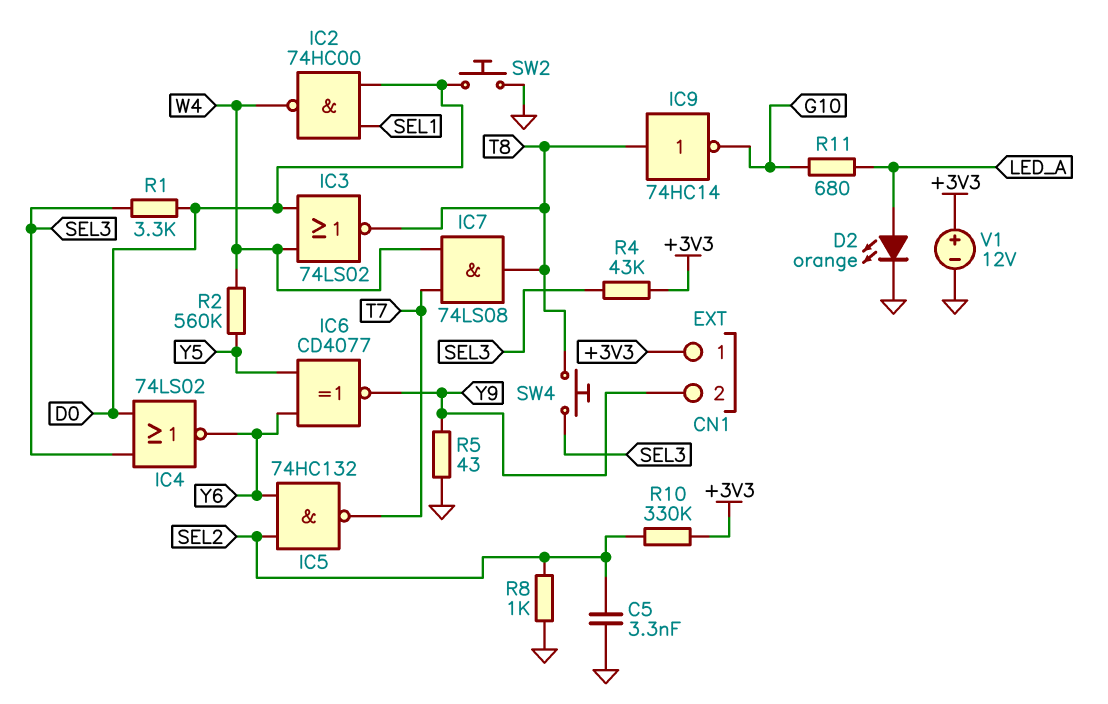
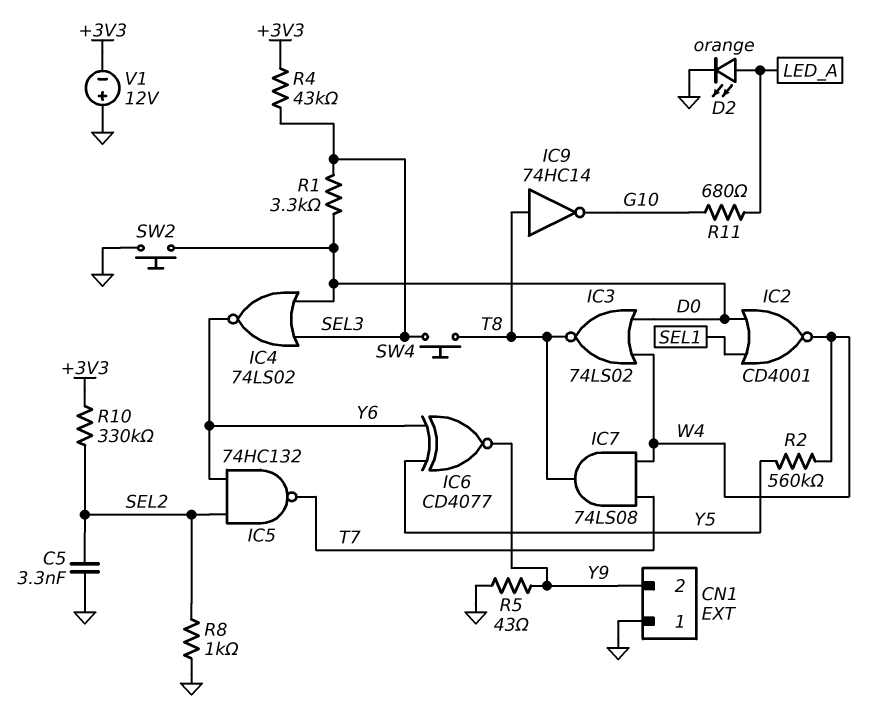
CN1 pin 1: +3V3 -> GND
IC2: NAND 74HC00 (in D0, in SEL1, out W4) -> NOR CD4001 (in D0, in SEL1, out W4)
V1: 12V (plus +3V3, minus GND) -> 12V (plus GND, minus +3V3)

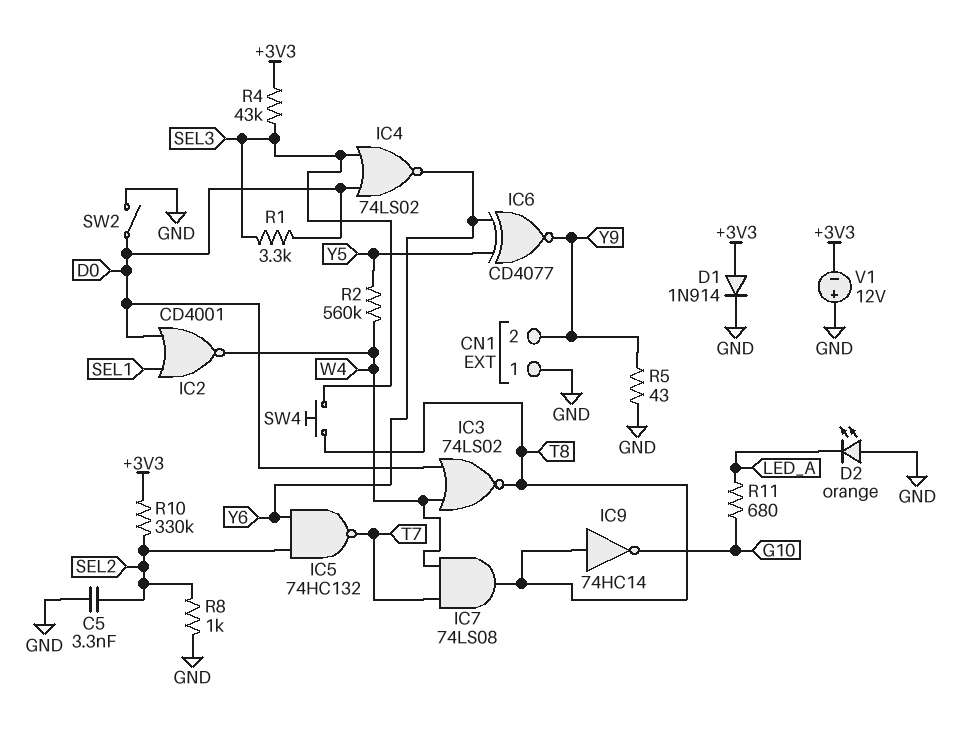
D1: none -> diode 1N914 (A +3V3, K GND)
D2: LED orange (A LED_A, K GND) -> LED orange (A GND, K LED_A)
SW2: button (D0, GND) -> switch (D0, GND)

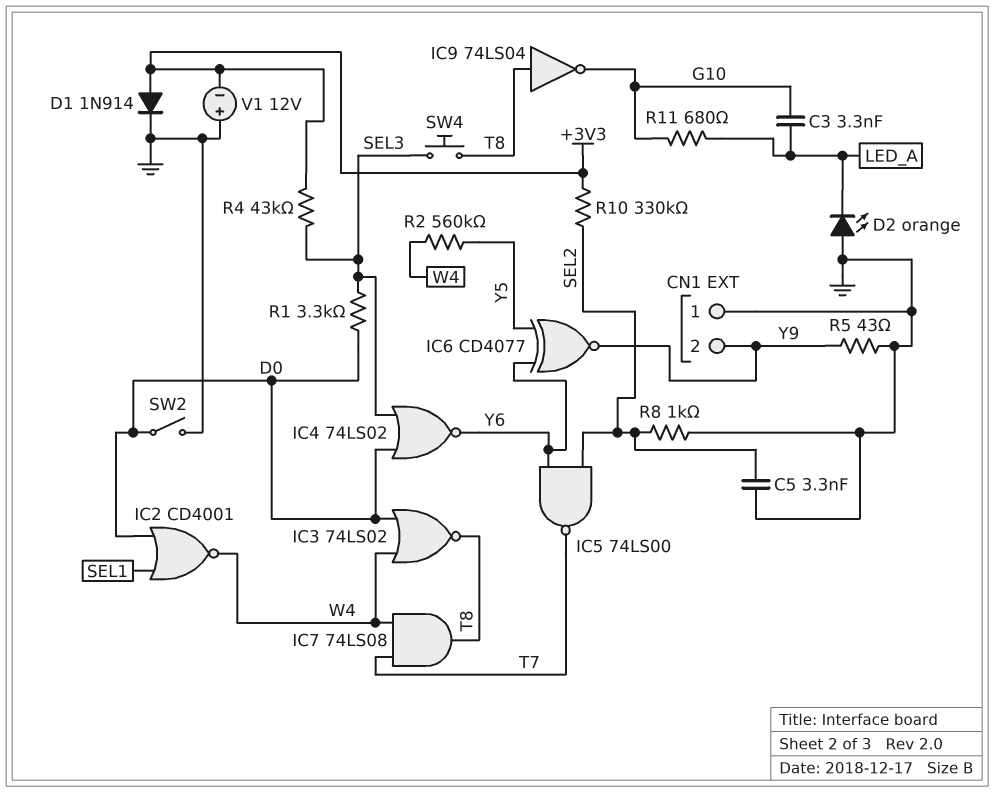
C3: none -> 3.3nF (G10, LED_A)
IC5: NAND 74HC132 (in SEL2, in Y6, out T7) -> NAND 74LS00 (in SEL2, in Y6, out T7)
IC9: NOT 74HC14 (in T8, out G10) -> NOT 74LS04 (in T8, out G10)

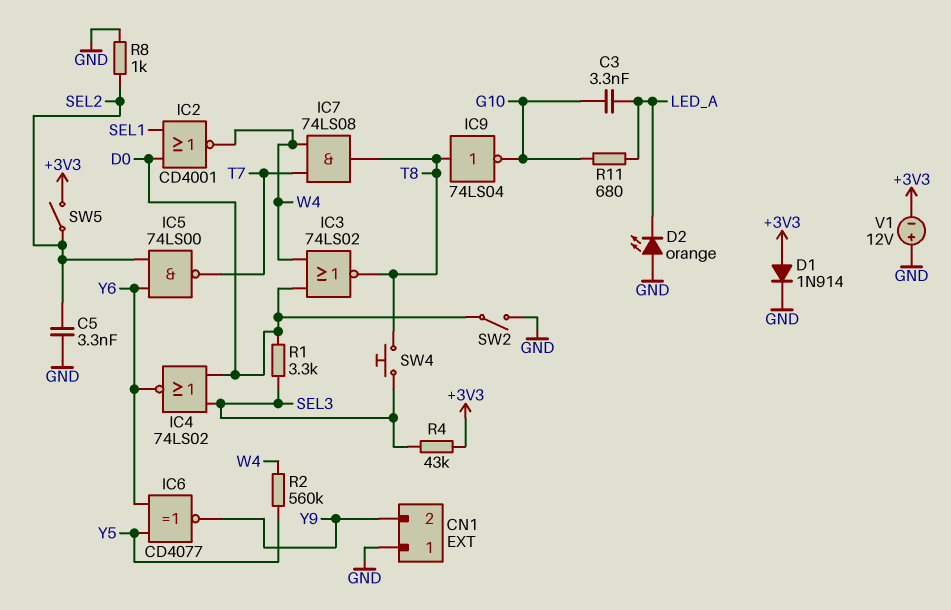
R5: 43 (GND, Y9) -> none
R10: 330k (+3V3, SEL2) -> none
SW5: none -> switch (+3V3, SEL2)

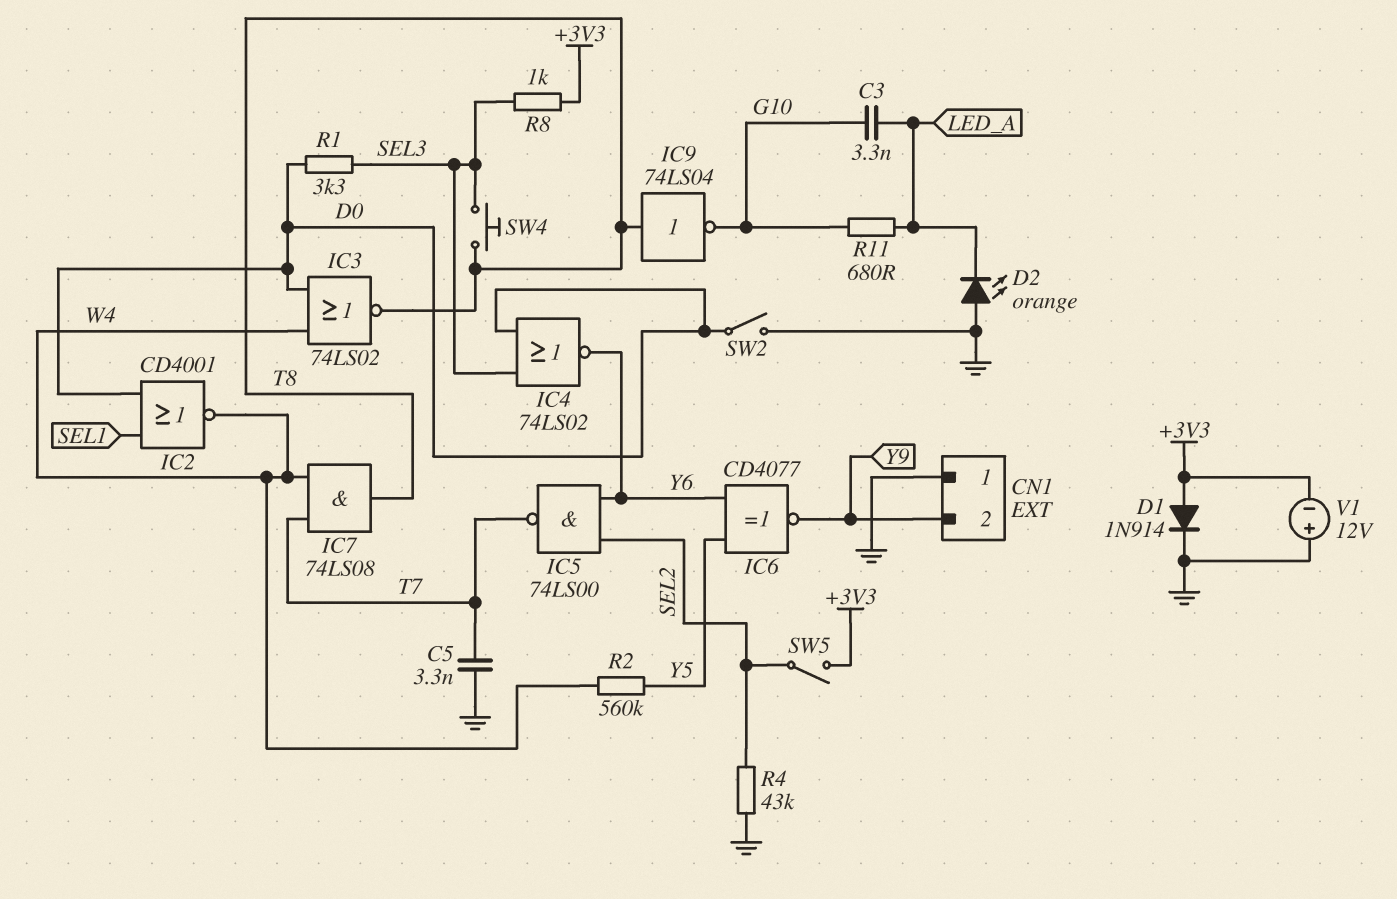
C5: 3.3nF (GND, SEL2) -> 3.3nF (GND, T7)
R4: 43k (+3V3, SEL3) -> 43k (GND, SEL2)
R8: 1k (GND, SEL2) -> 1k (+3V3, SEL3)

